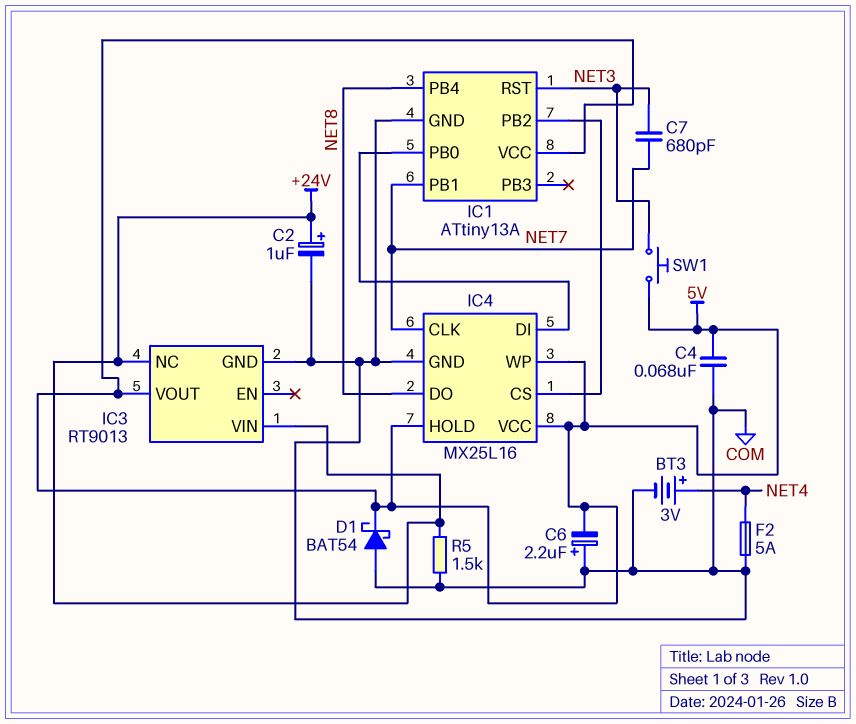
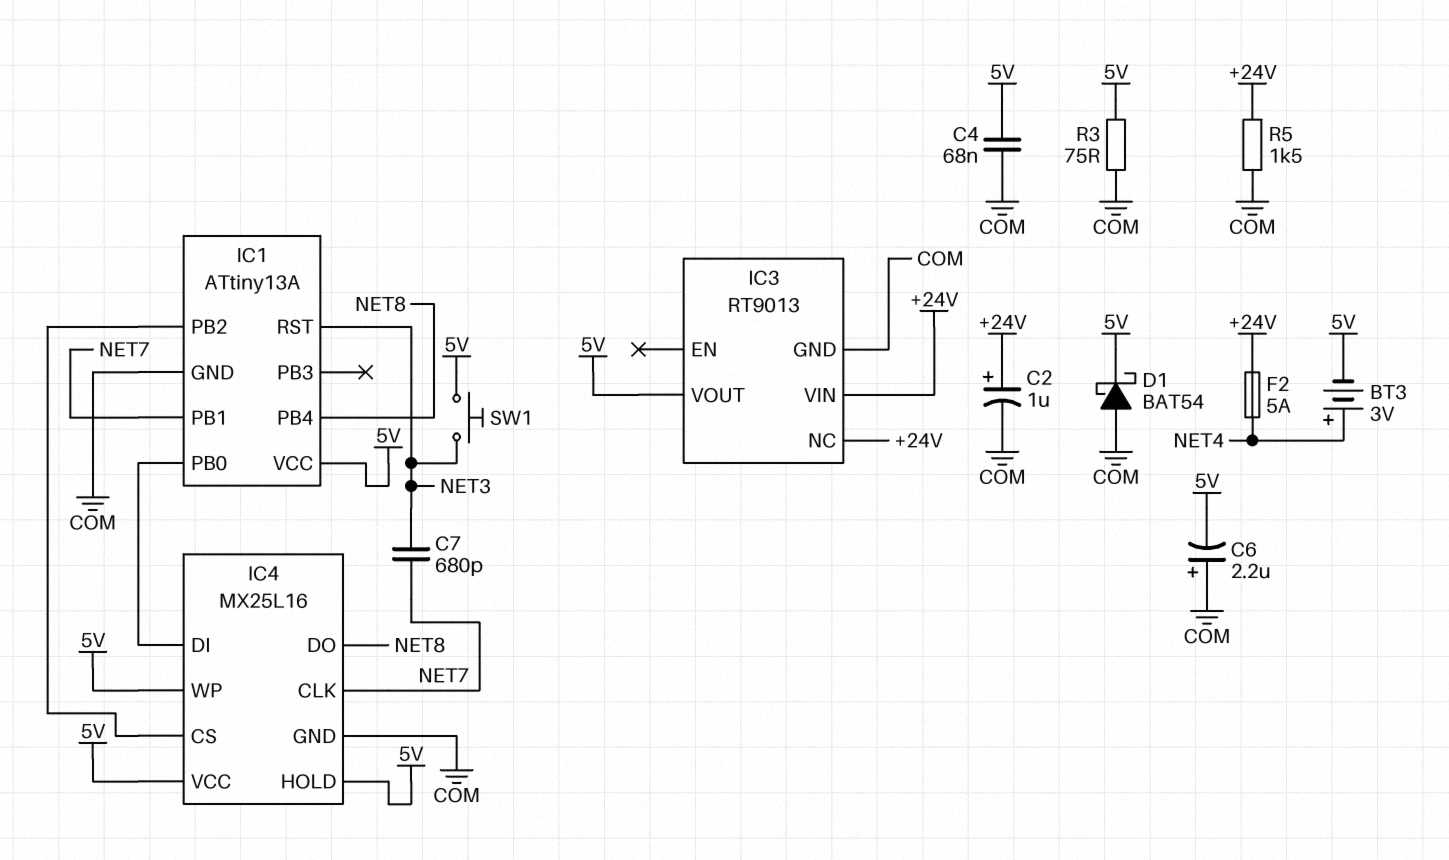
BT3: 3V (plus NET4, minus COM) -> 3V (plus NET4, minus 5V)
F2: 5A (COM, NET4) -> 5A (+24V, NET4)
R3: none -> 75 (5V, COM)

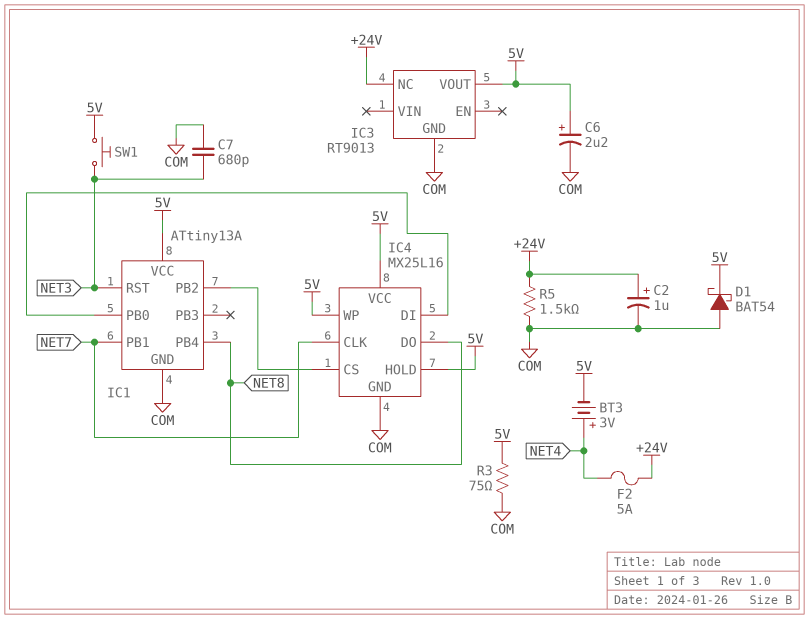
C4: 68nF (5V, COM) -> none
C6: 2.2uF (plus COM, minus 5V) -> 2.2uF (plus 5V, minus COM)
C7: 680pF (NET3, NET7) -> 680pF (COM, NET3)
IC3 pin VIN: +24V -> none

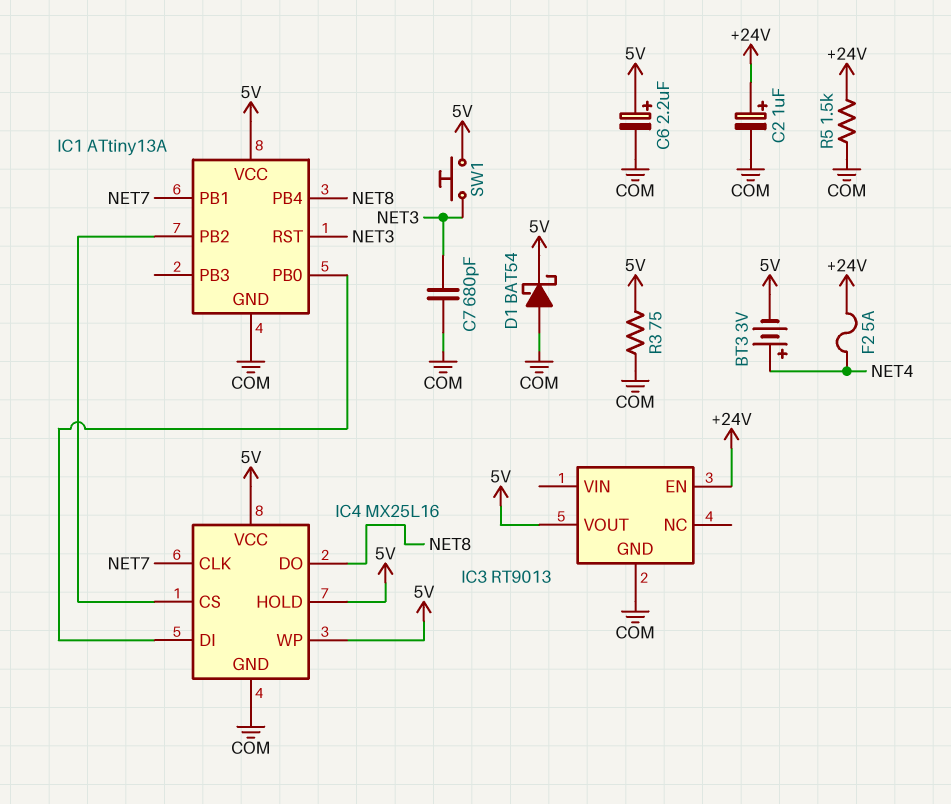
IC3 pin EN: none -> +24V
IC3 pin NC: +24V -> none

